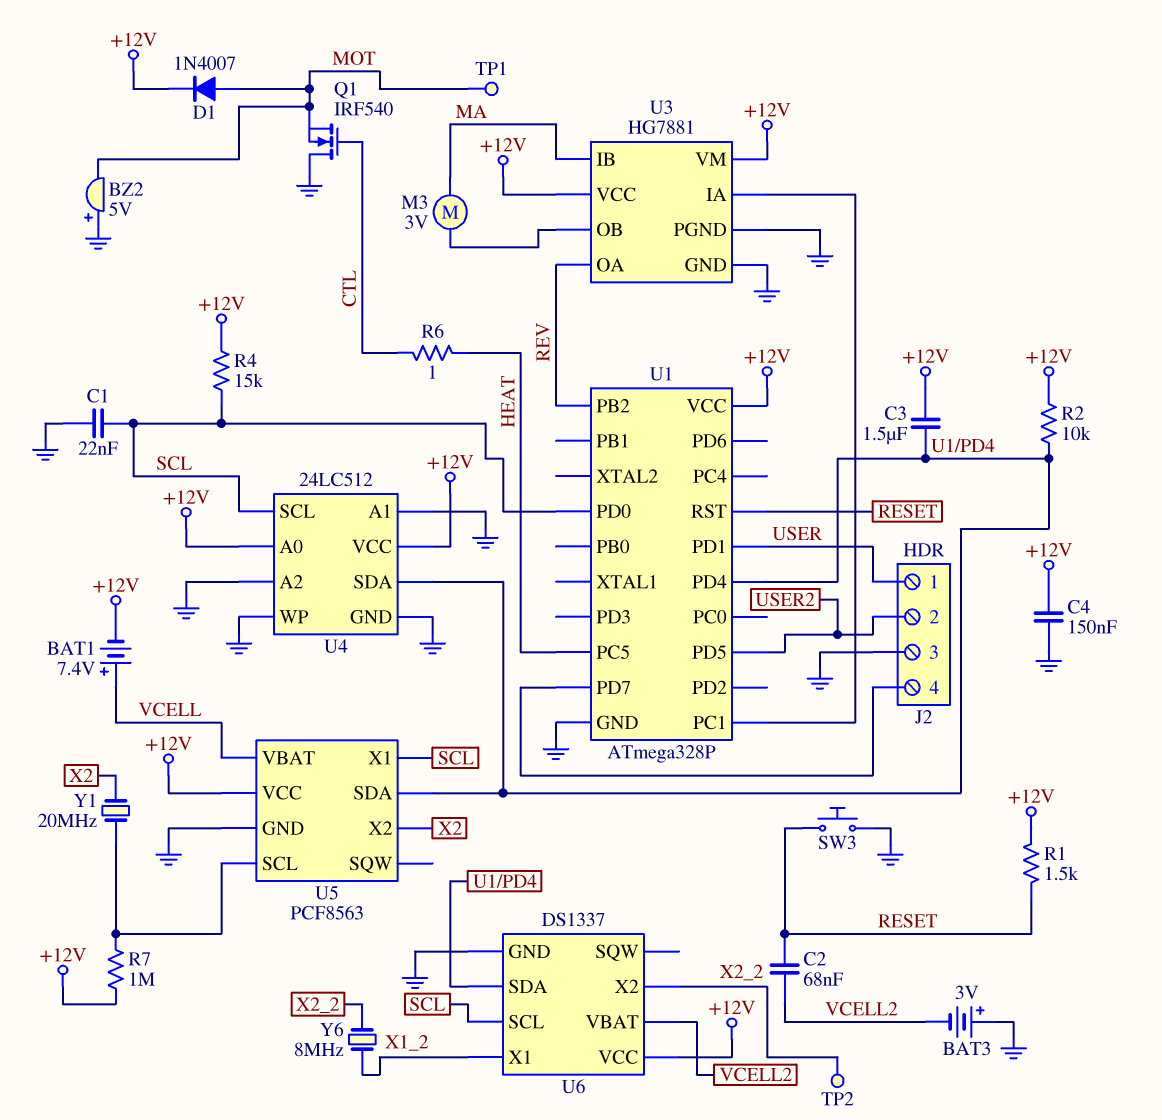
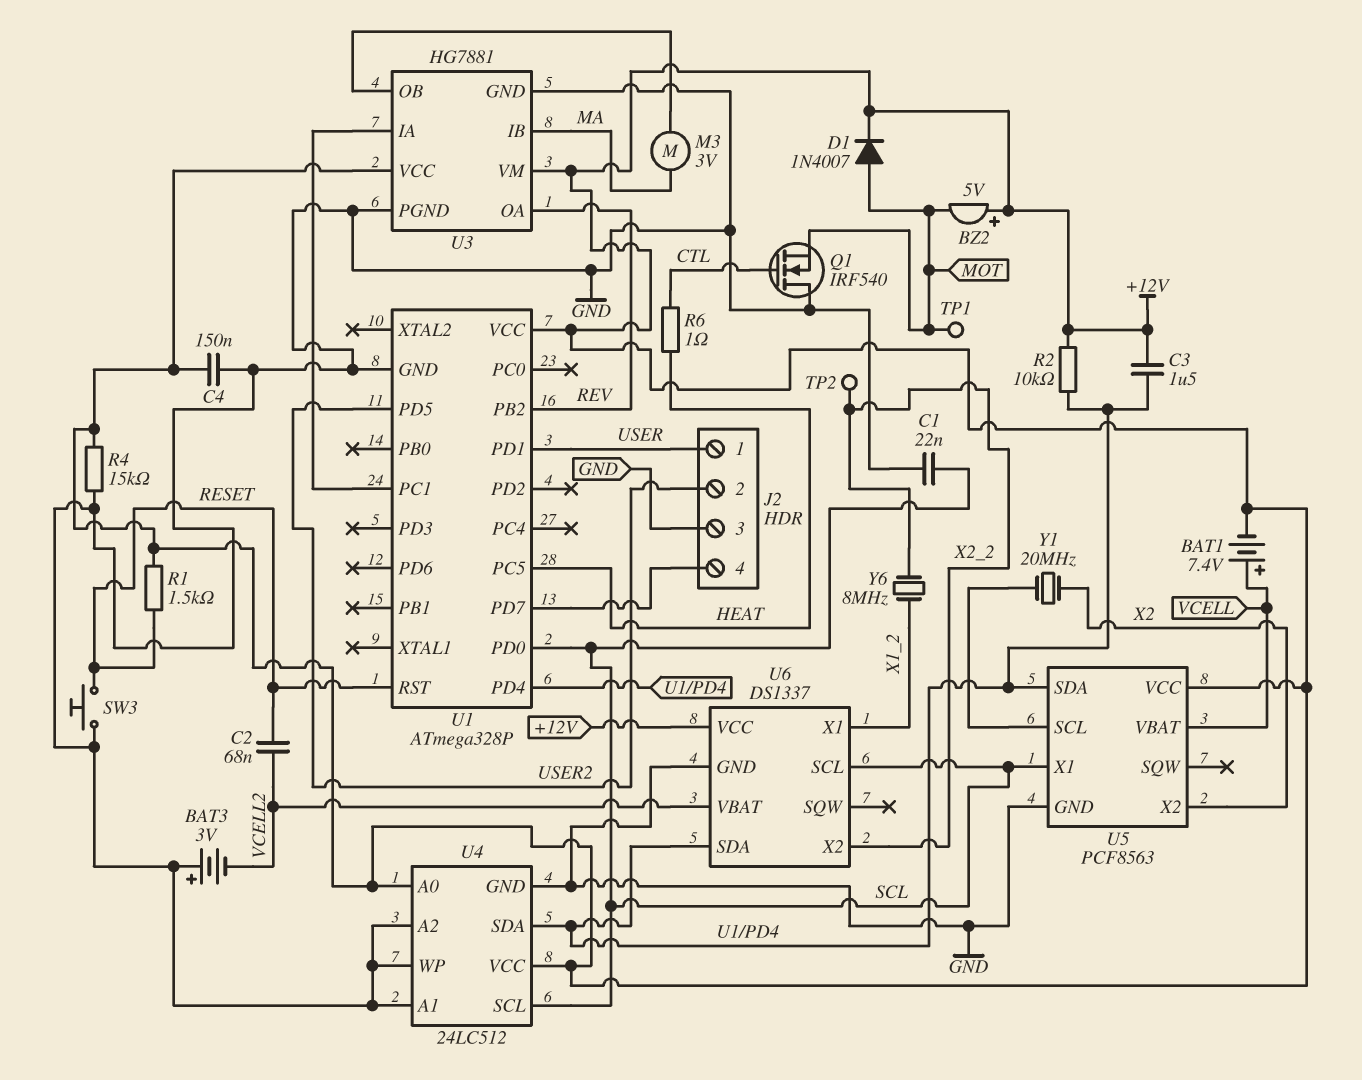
BZ2: buzzer 5V (plus GND, minus MOT) -> buzzer 5V (plus +12V, minus MOT)
R4: 15k (+12V, SCL) -> 15k (+12V, GND)
R7: 1M (+12V, U5/SCL) -> none

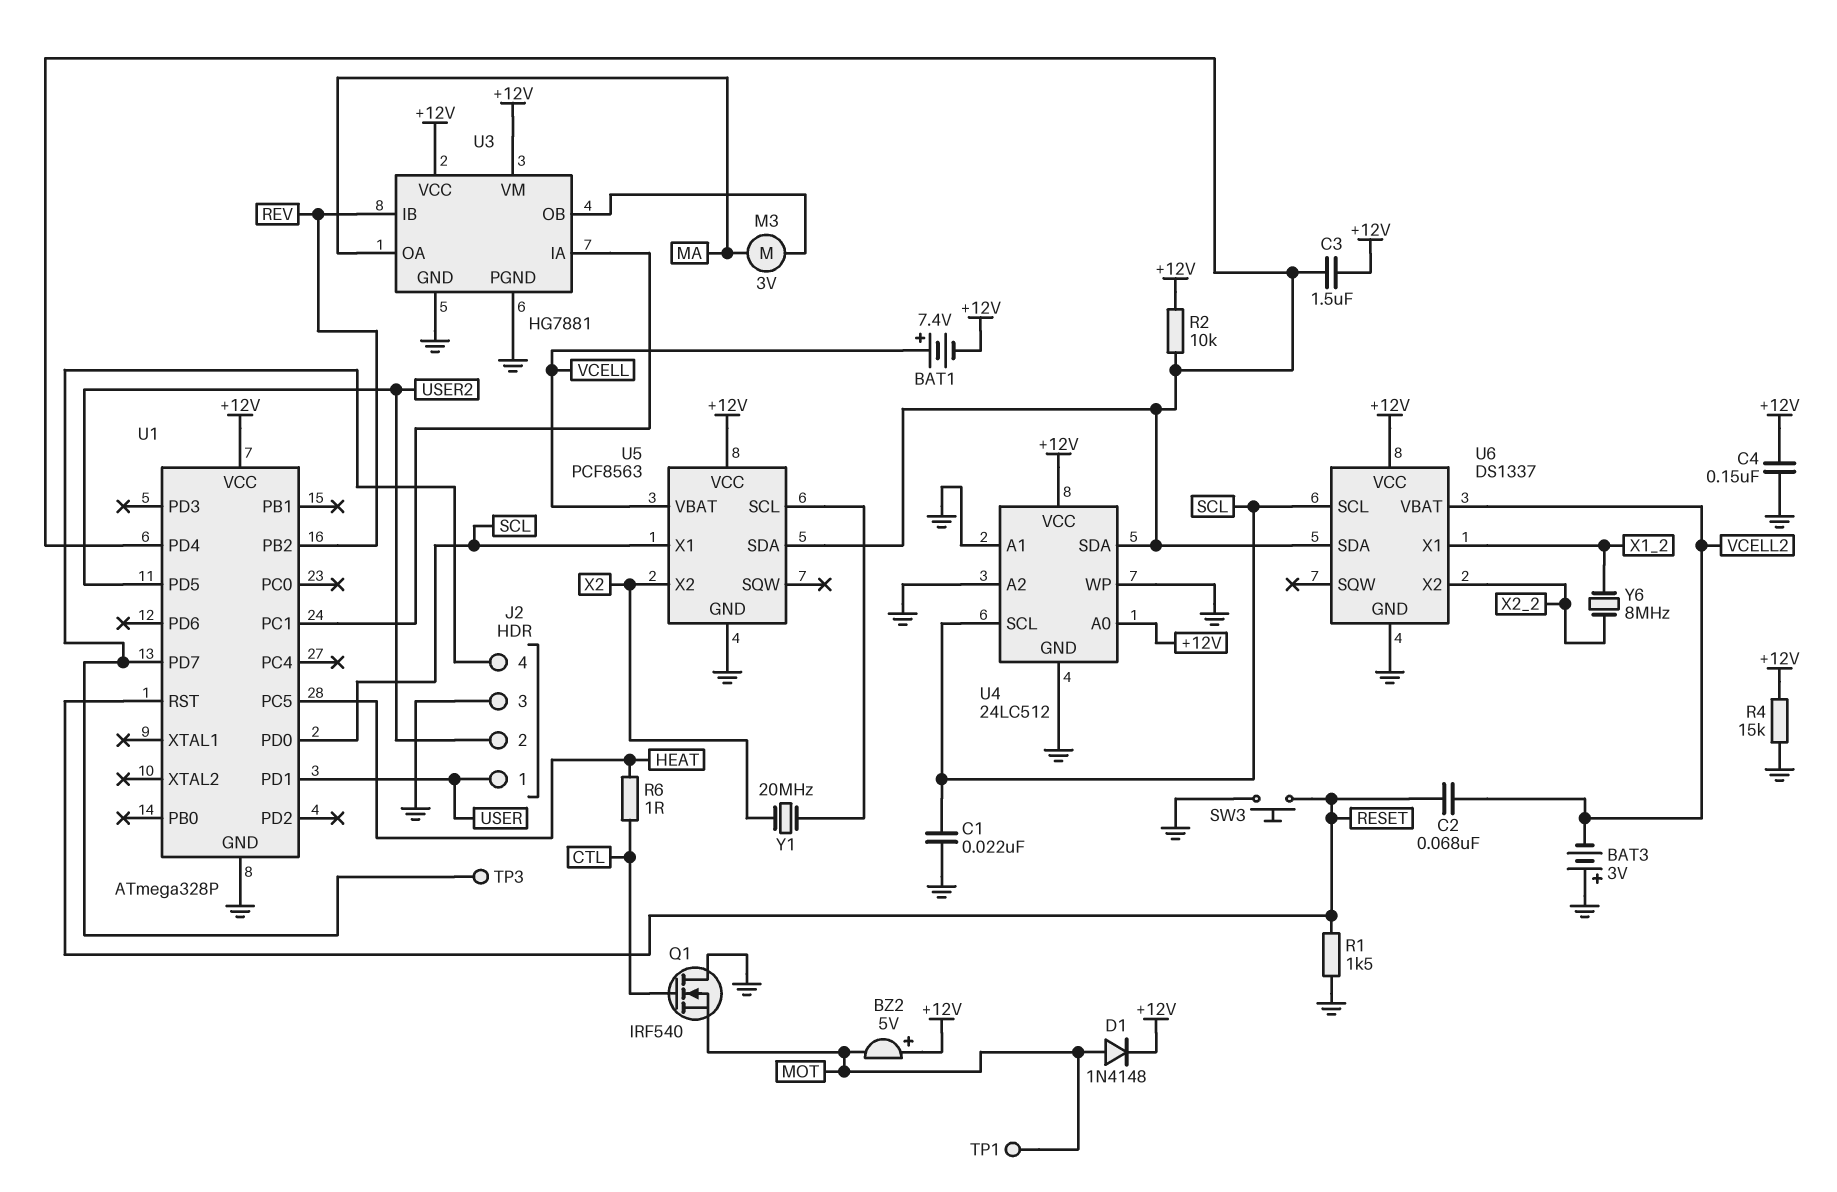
D1: diode 1N4007 (A MOT, K +12V) -> diode 1N4148 (A MOT, K +12V)
R1: 1.5k (+12V, RESET) -> 1.5k (GND, RESET)
TP2: test point (X2_2) -> none
TP3: none -> test point (J2/4)
U3 pin IB: MA -> REV
U3 pin OA: REV -> MA

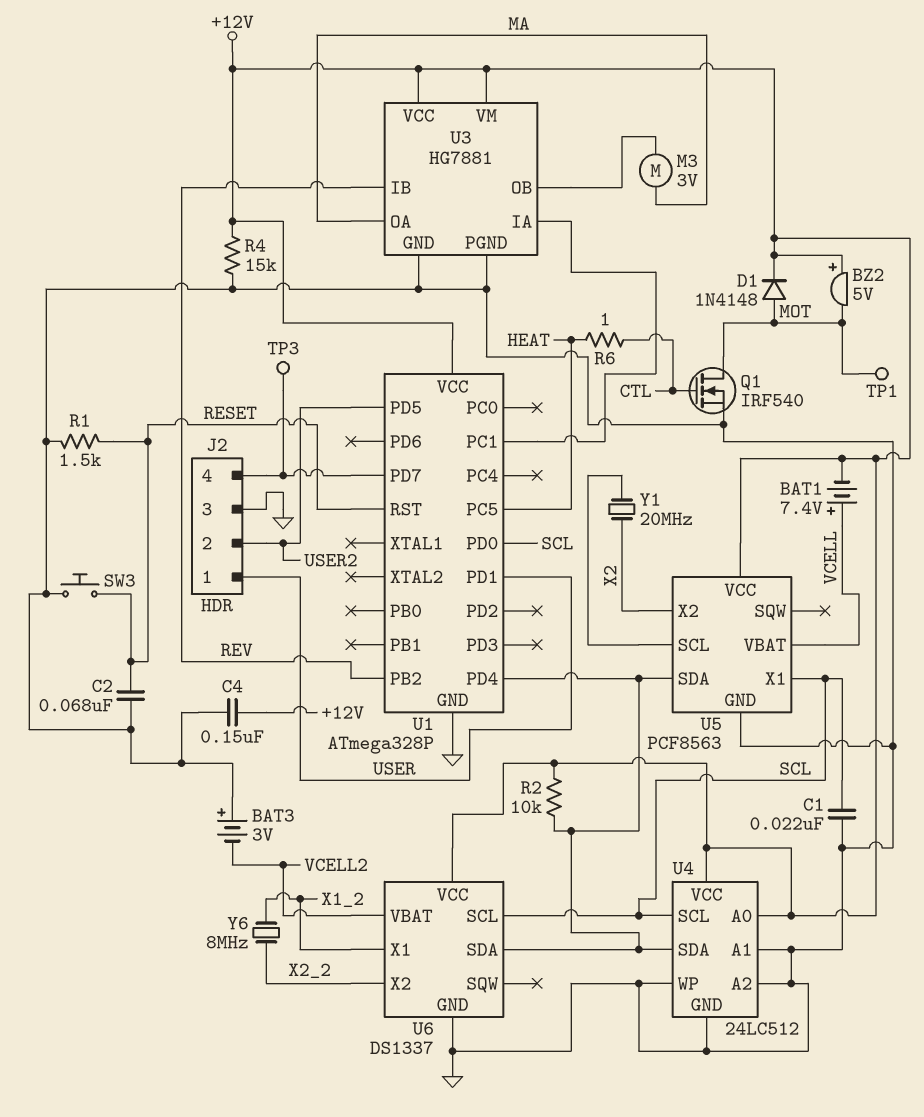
C2: 68nF (RESET, VCELL2) -> 68nF (GND, RESET)
C3: 1.5uF (+12V, U1/PD4) -> none
Q1: NMOS IRF540 (G CTL, D GND, S MOT) -> NMOS IRF540 (G CTL, D MOT, S GND)

